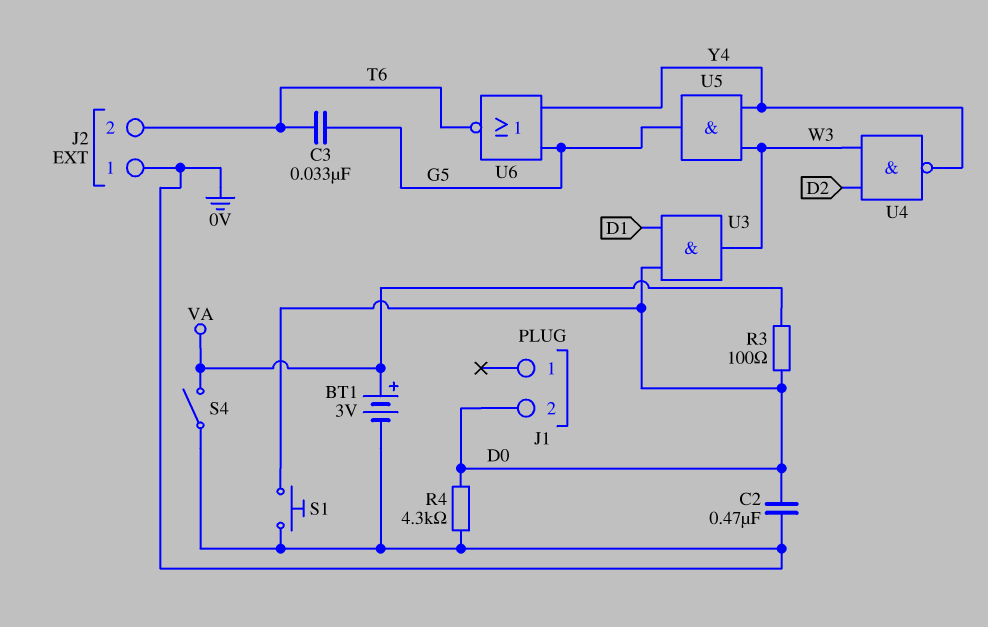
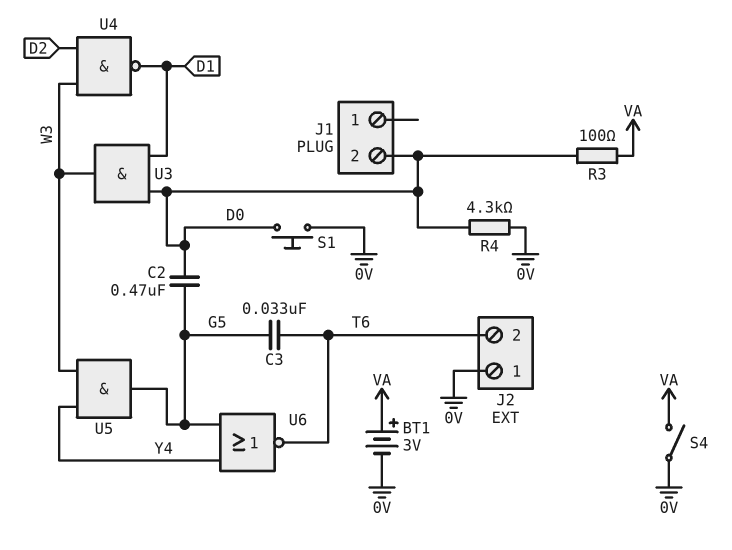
C2: 470nF (0V, D0) -> 470nF (D0, G5)
U4: NAND (in D2, in W3, out Y4) -> NAND (in D2, in W3, out D1)

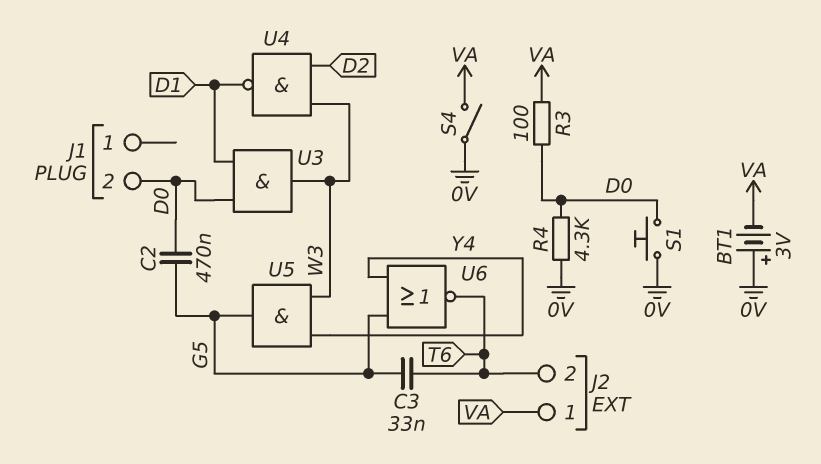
BT1: 3V (plus VA, minus 0V) -> 3V (plus 0V, minus VA)
J2 pin 1: 0V -> VA

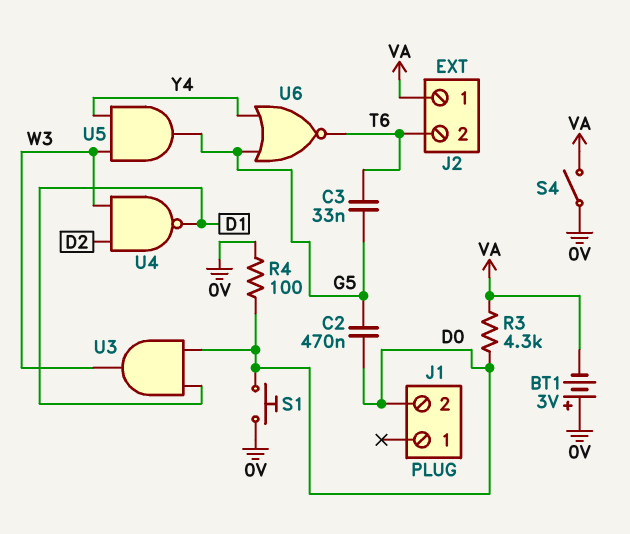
R3: 100 (D0, VA) -> 4.3k (D0, VA)
R4: 4.3k (0V, D0) -> 100 (0V, D0)

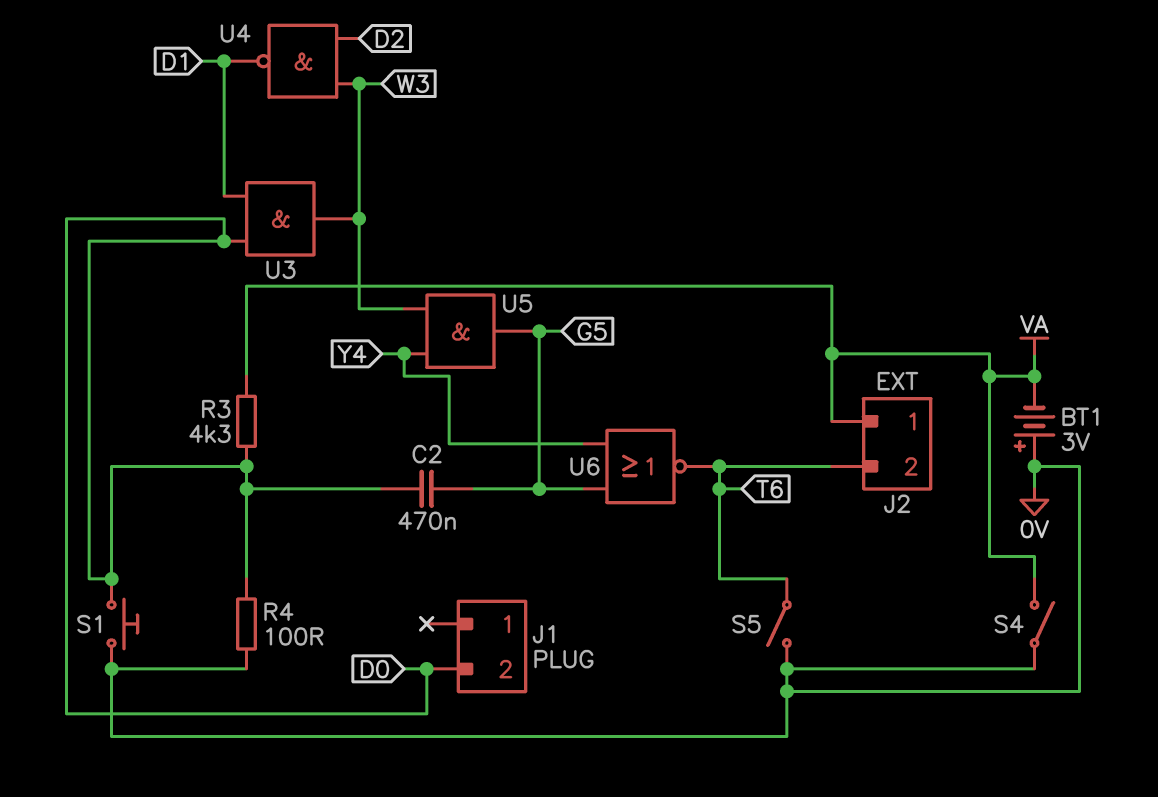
C3: 33nF (G5, T6) -> none
S5: none -> switch (0V, T6)

